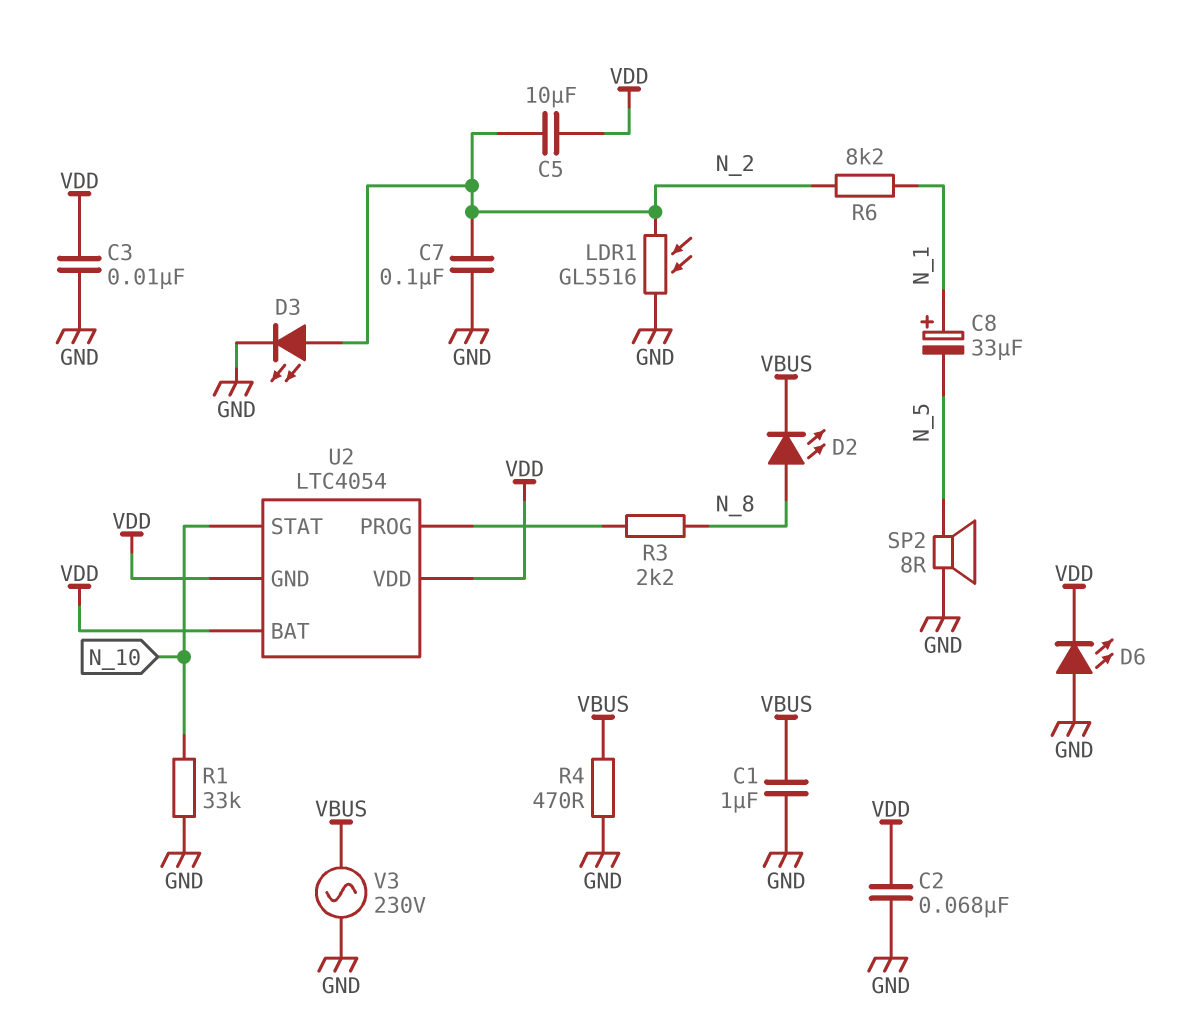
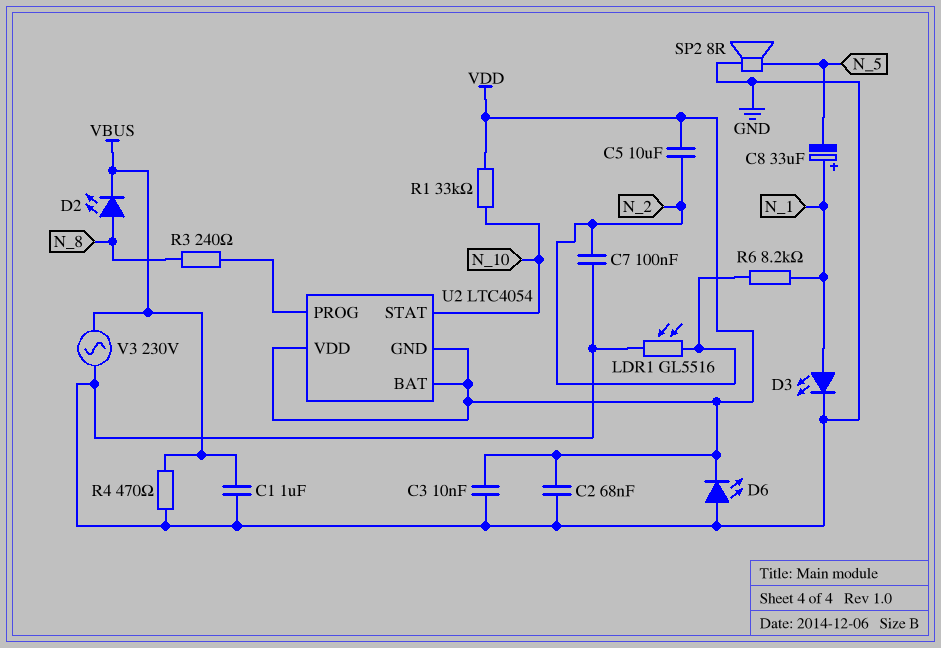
D3: LED (A N_2, K GND) -> LED (A N_1, K GND)
R1: 33k (GND, N_10) -> 33k (N_10, VDD)
R3: 2.2k (N_8, U2/PROG) -> 240 (N_8, U2/PROG)

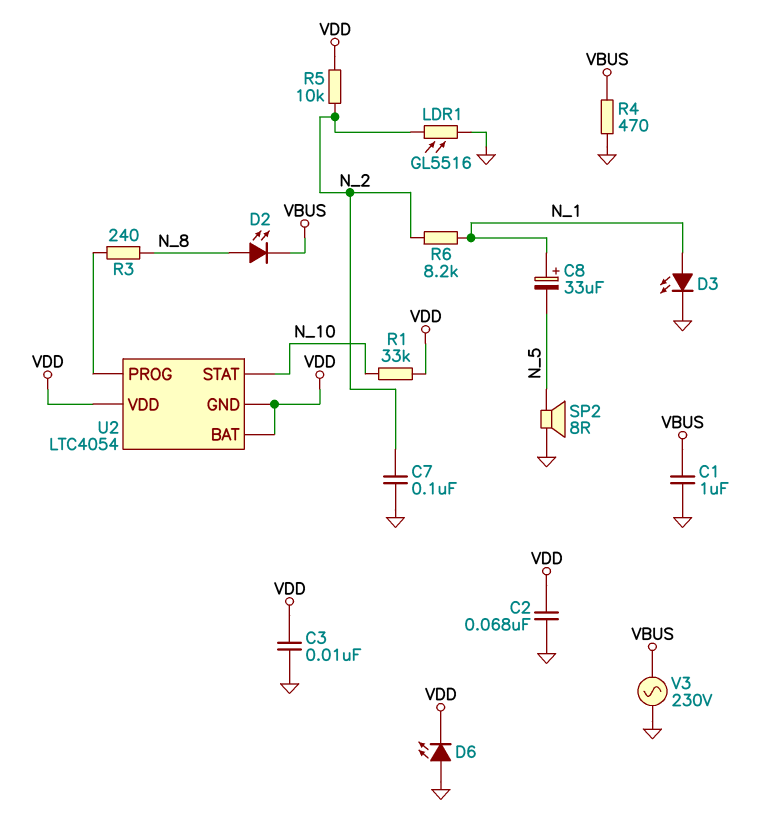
C5: 10uF (N_2, VDD) -> none
R5: none -> 10k (N_2, VDD)

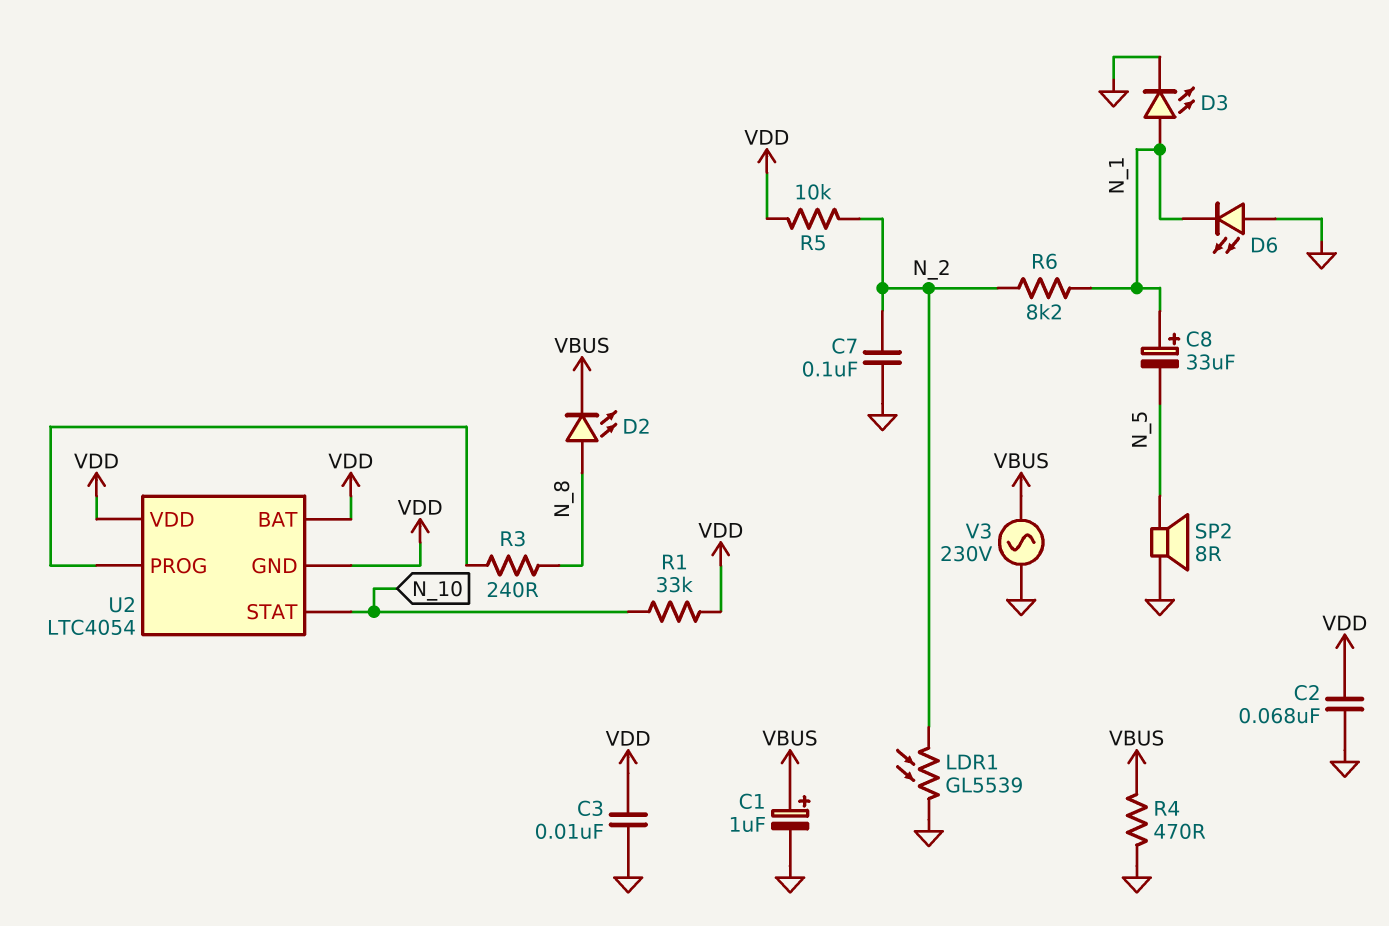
C1: 1uF (GND, VBUS) -> 1uF (plus VBUS, minus GND)
D6: LED (A GND, K VDD) -> LED (A GND, K N_1)
LDR1: GL5516 (GND, N_2) -> GL5539 (GND, N_2)

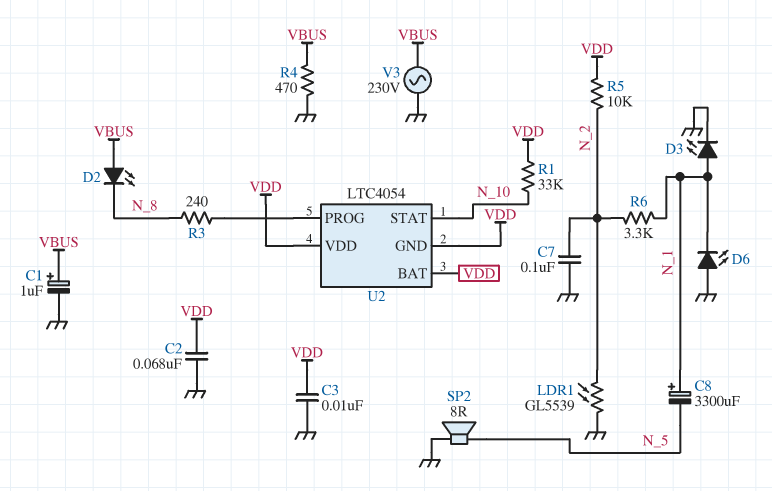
C8: 33uF (plus N_1, minus N_5) -> 3300uF (plus N_1, minus N_5)
D2: LED (A N_8, K VBUS) -> LED (A VBUS, K N_8)
R6: 8.2k (N_1, N_2) -> 3.3k (N_1, N_2)

